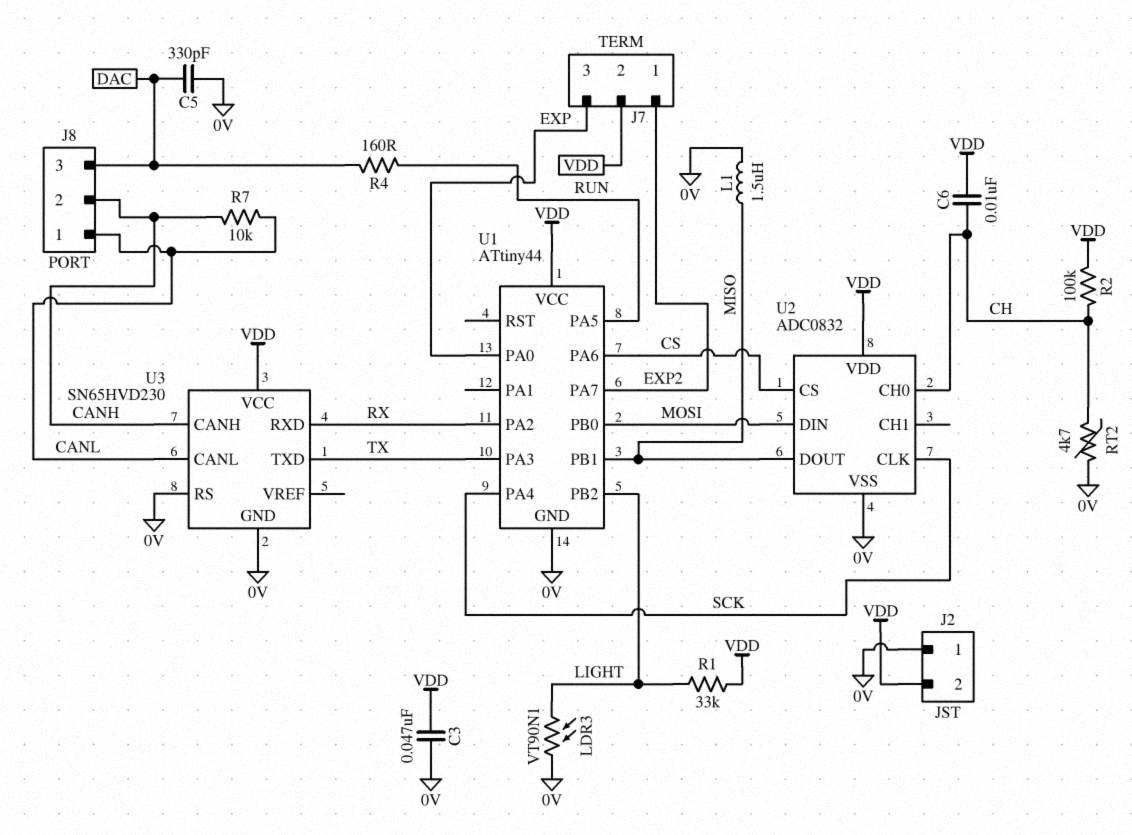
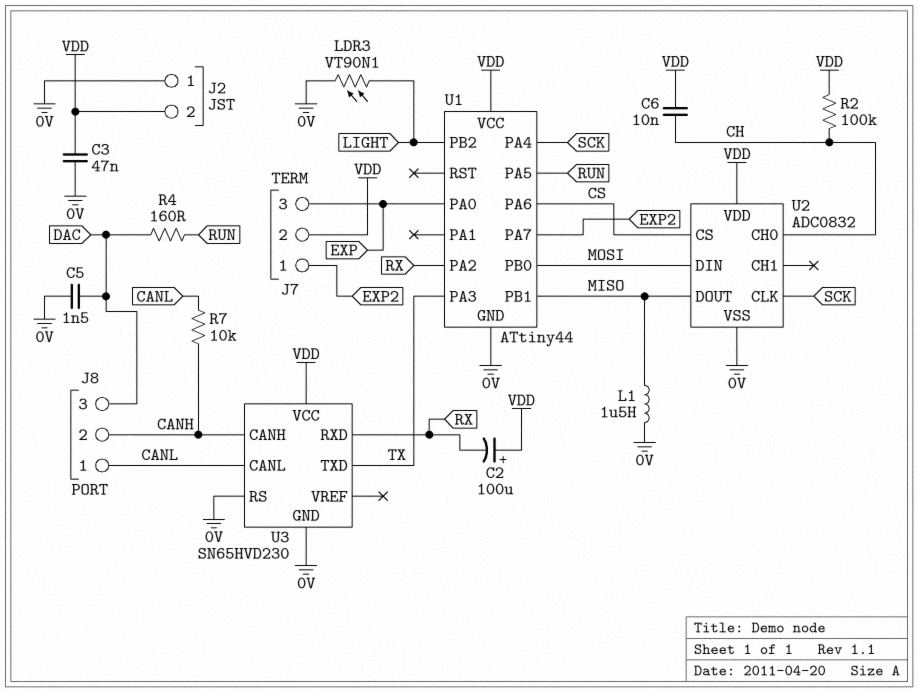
C2: none -> 100uF (plus VDD, minus RX)
C5: 330pF (0V, DAC) -> 1.5nF (0V, DAC)
R1: 33k (LIGHT, VDD) -> none
RT2: 4.7k (0V, CH) -> none

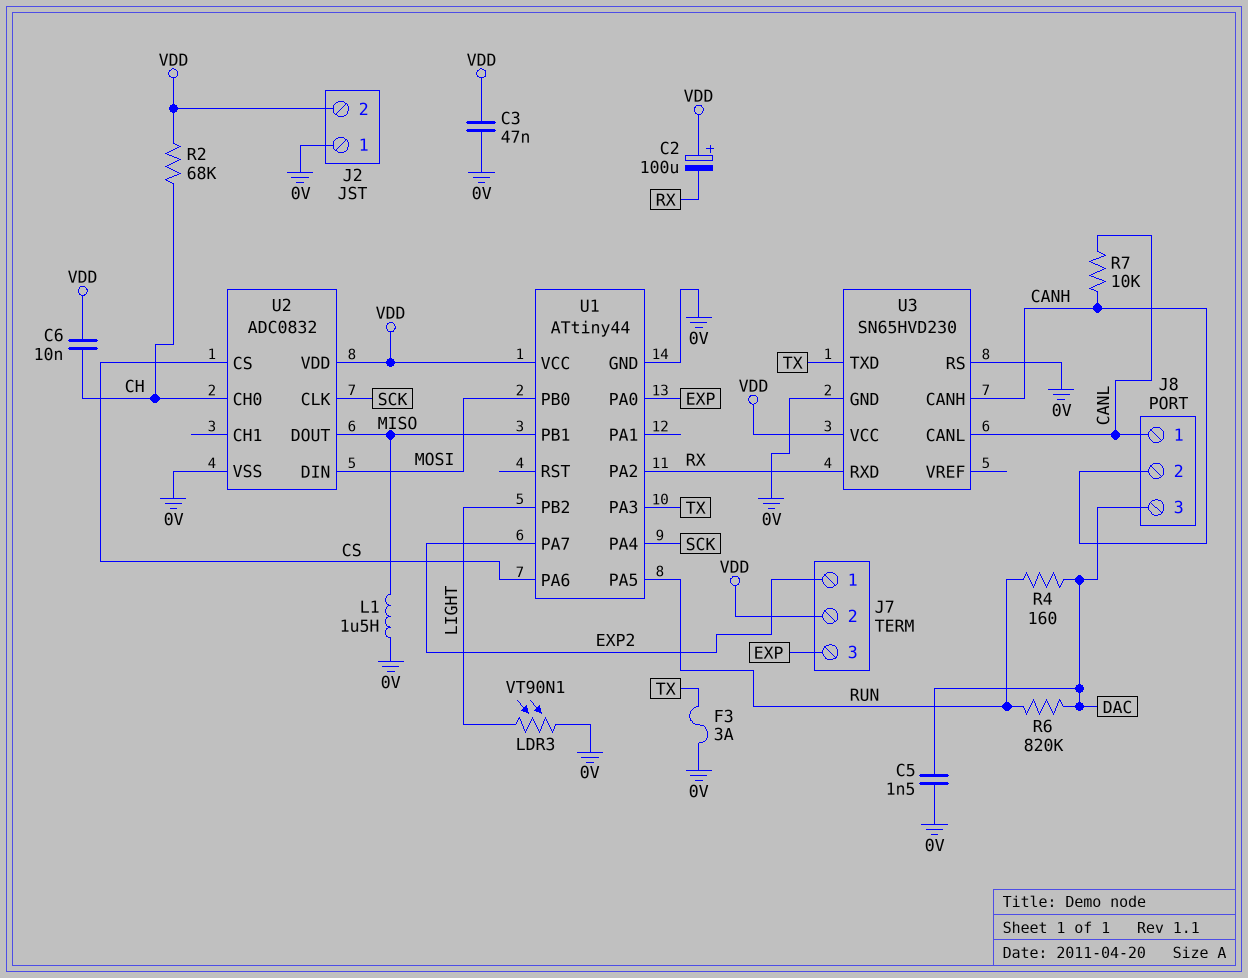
F3: none -> 3A (0V, TX)
R2: 100k (CH, VDD) -> 68k (CH, VDD)
R6: none -> 820k (DAC, RUN)

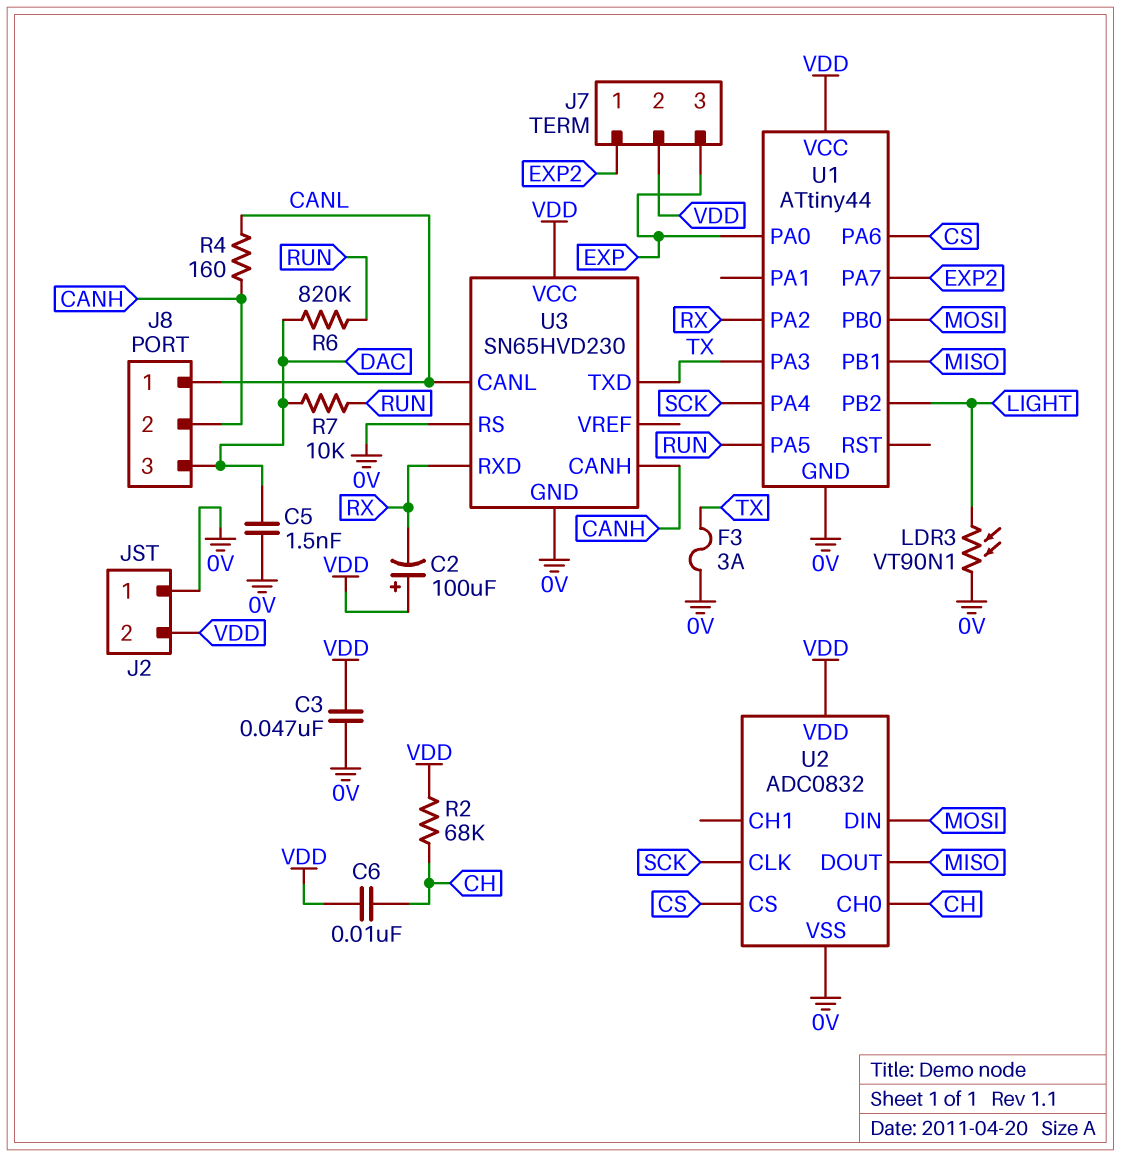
L1: 1.5uH (0V, MISO) -> none
R4: 160 (DAC, RUN) -> 160 (CANH, CANL)
R7: 10k (CANH, CANL) -> 10k (DAC, RUN)

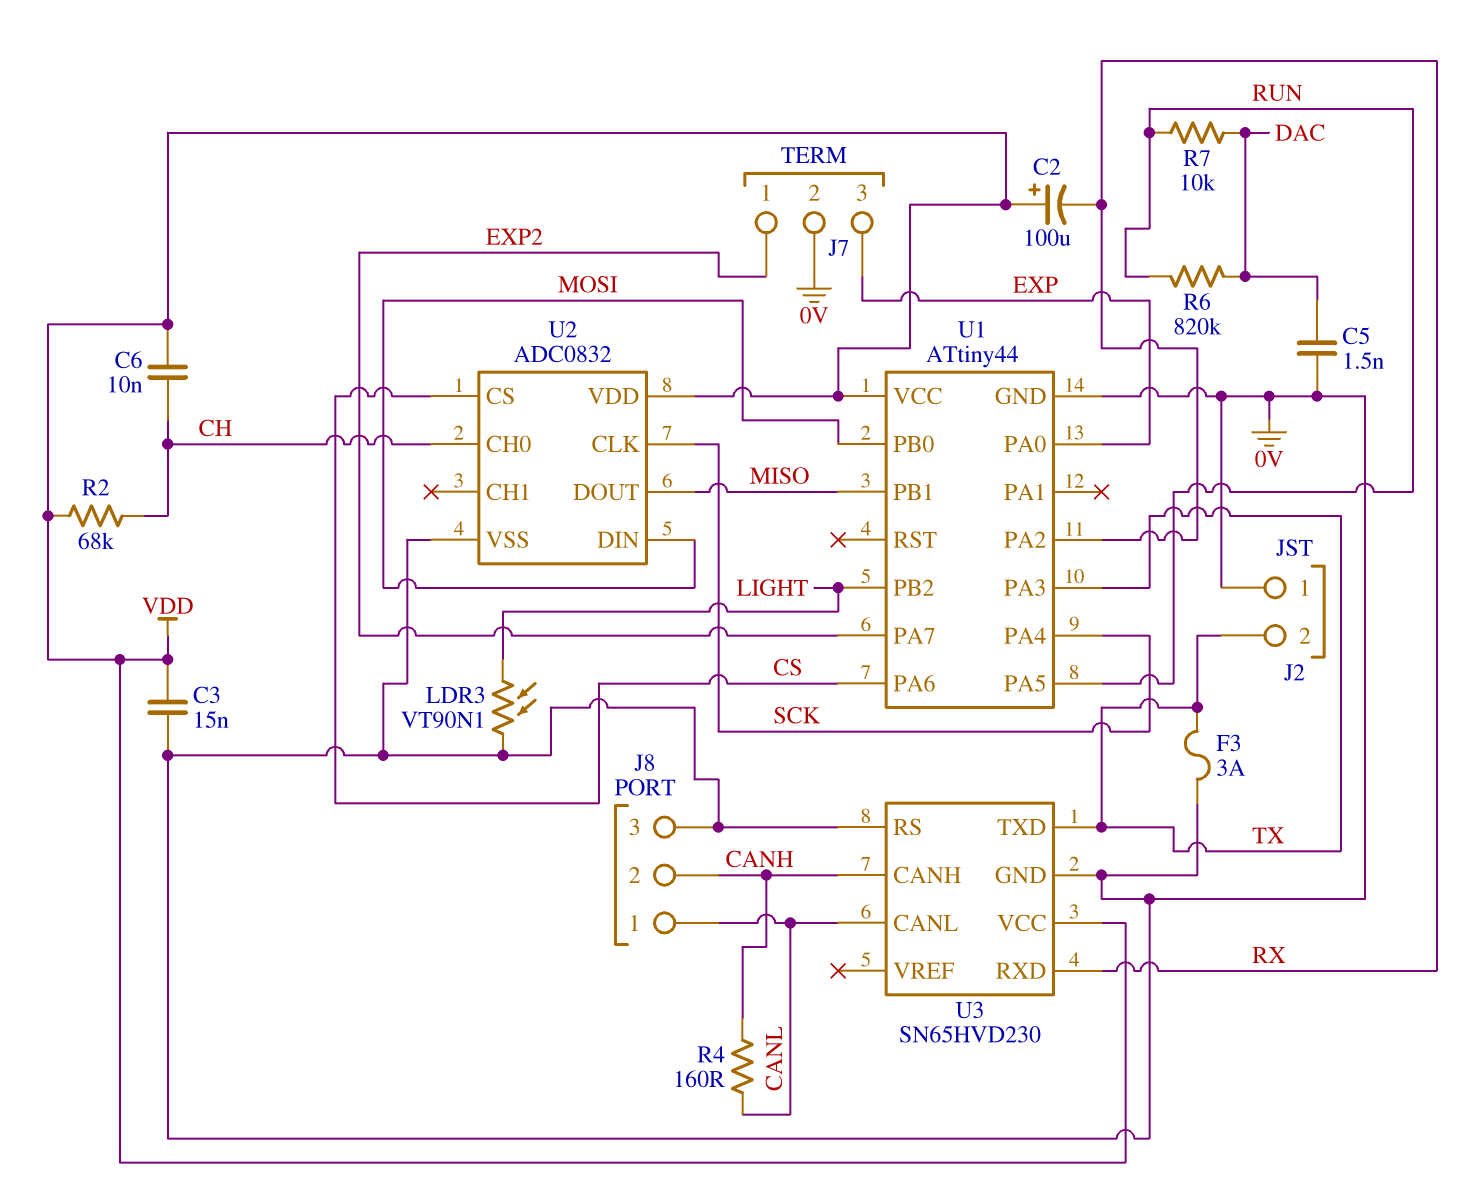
C3: 47nF (0V, VDD) -> 15nF (0V, VDD)
J2 pin 2: VDD -> TX
J7 pin 2: VDD -> 0V
J8 pin 3: DAC -> 0V

